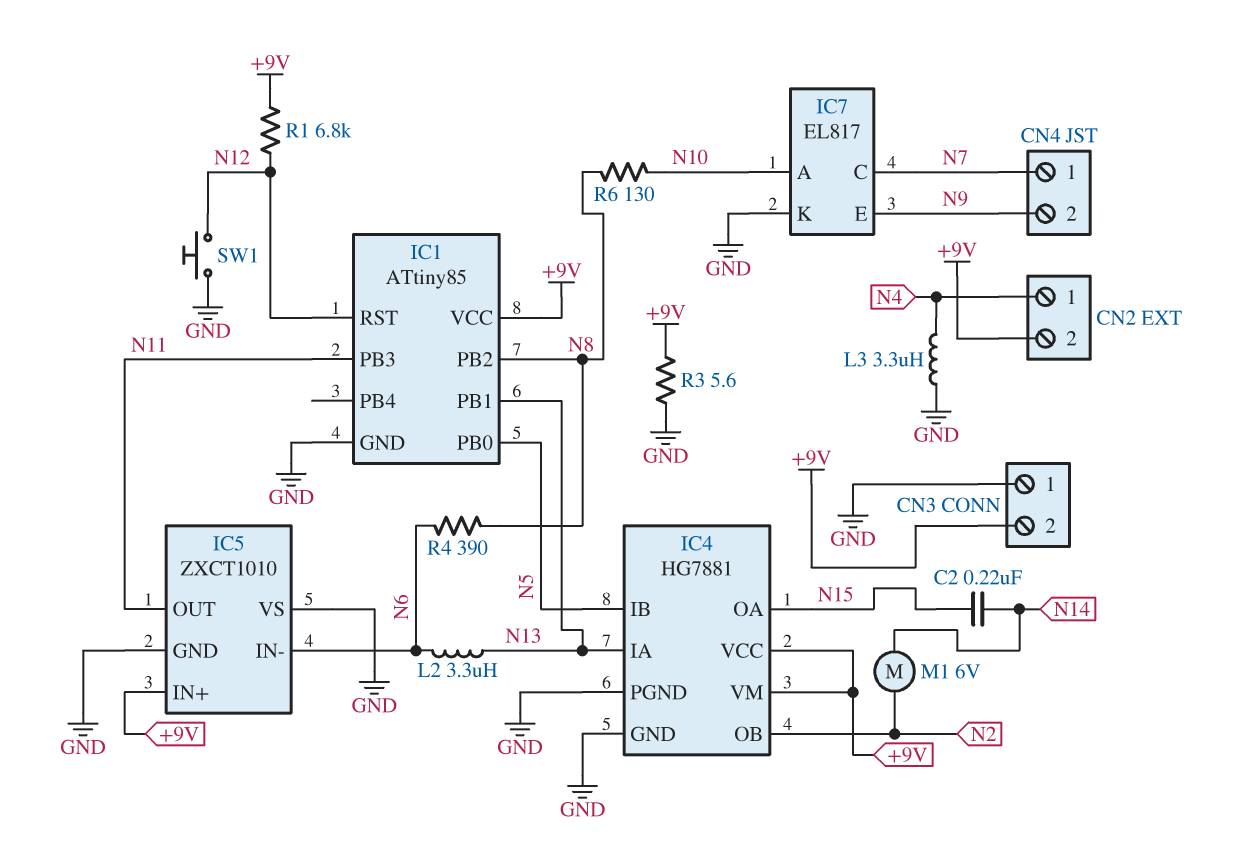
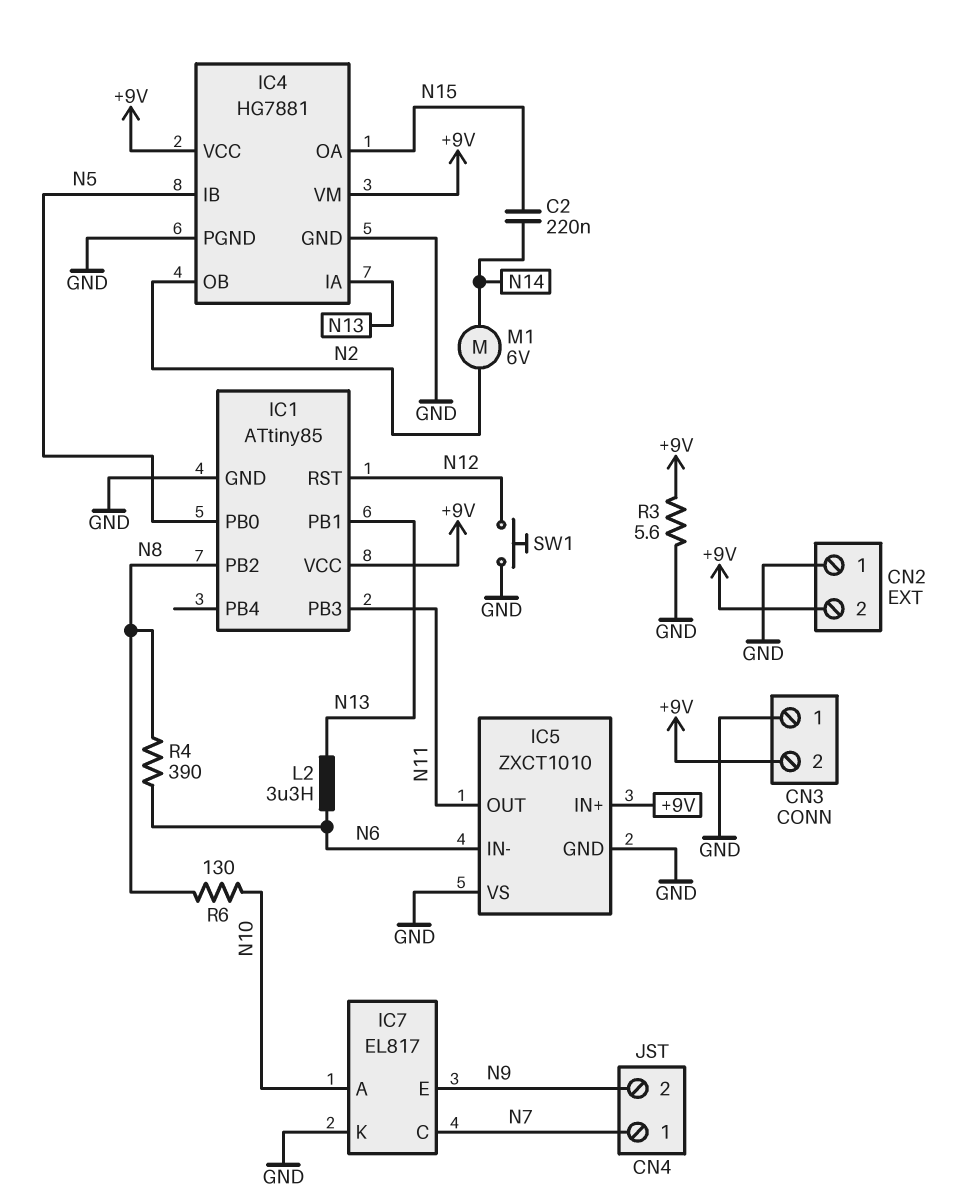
CN2 pin 1: N4 -> GND
L3: 3.3uH (GND, N4) -> none
R1: 6.8k (+9V, N12) -> none

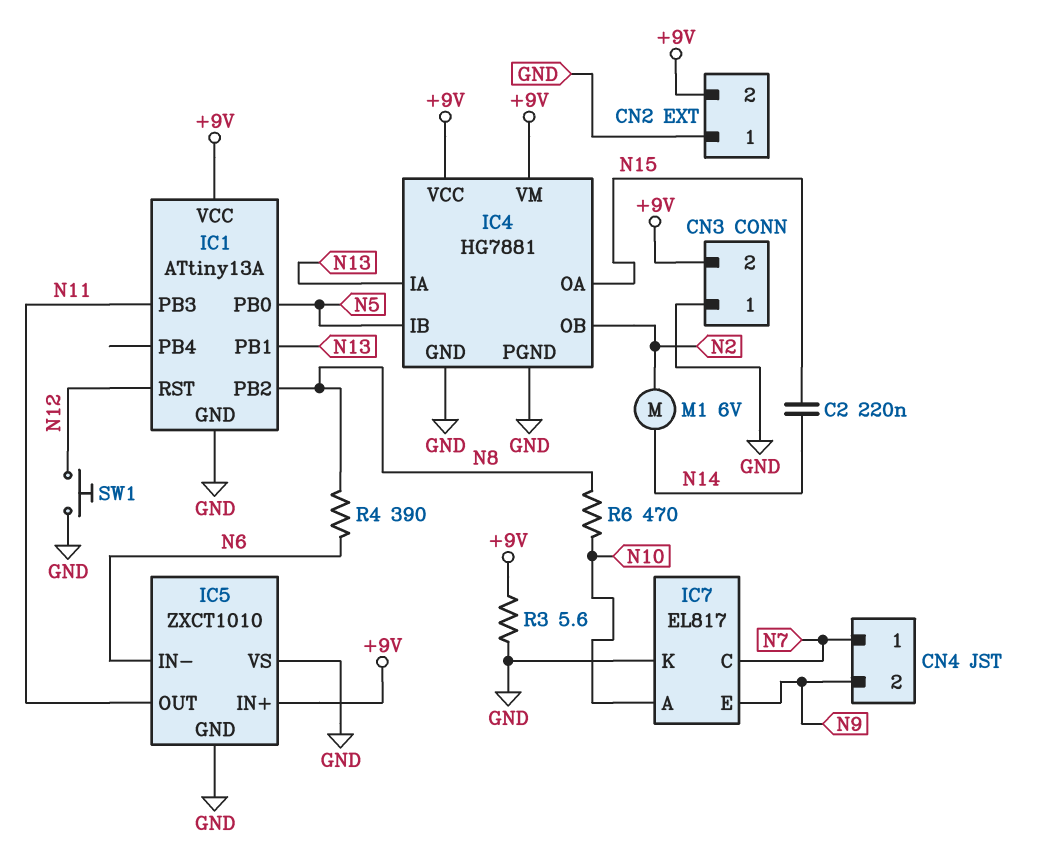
IC1: ATtiny85 -> ATtiny13A
L2: 3.3uH (N6, N13) -> none
R6: 130 (N8, N10) -> 470 (N8, N10)

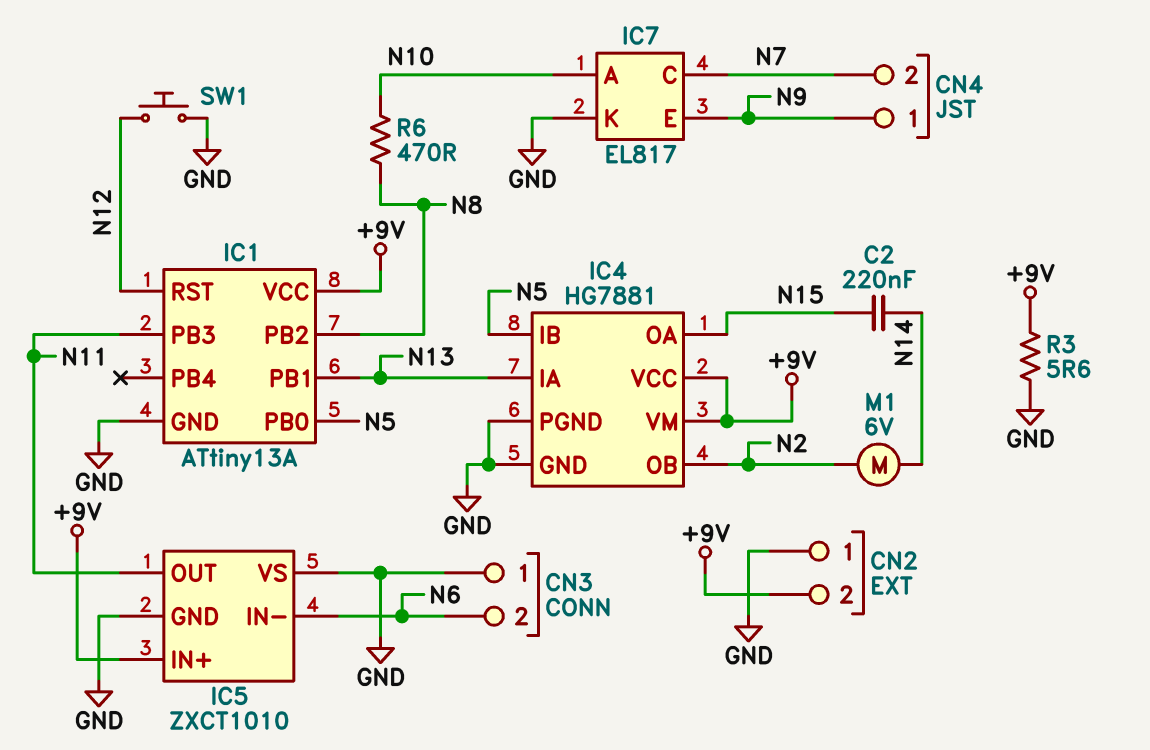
CN3 pin 2: +9V -> N6
CN4 pin 1: N7 -> N9
CN4 pin 2: N9 -> N7
R4: 390 (N6, N8) -> none

